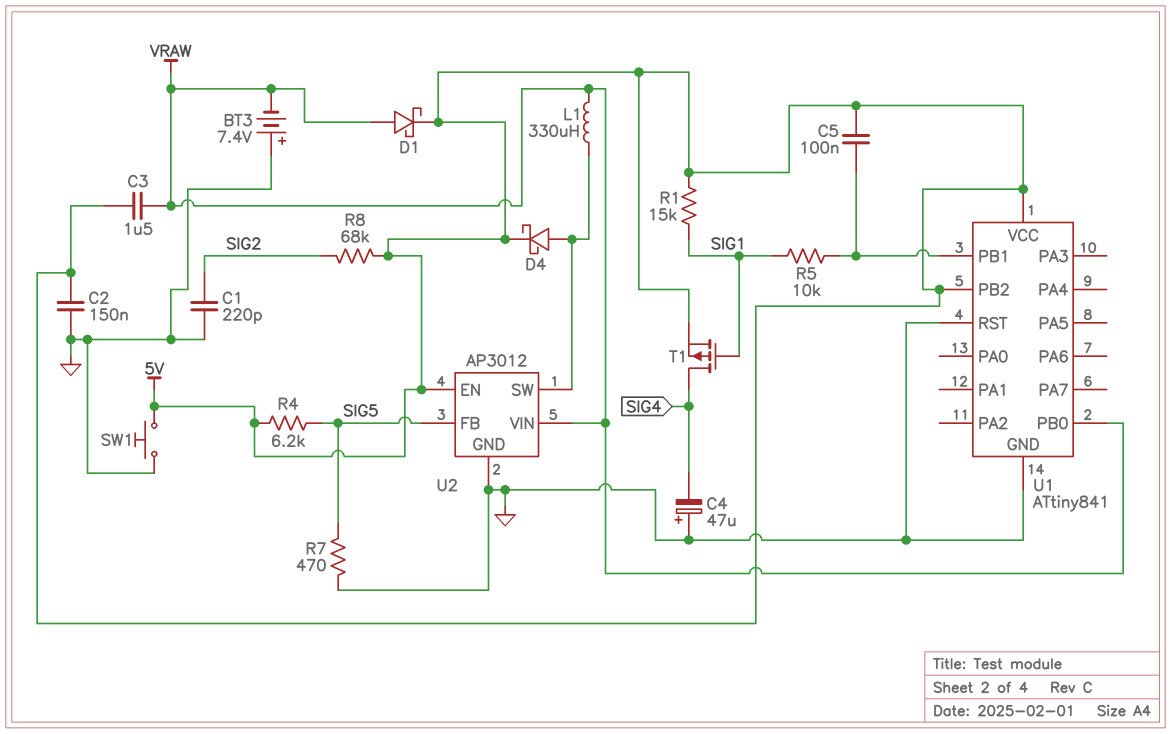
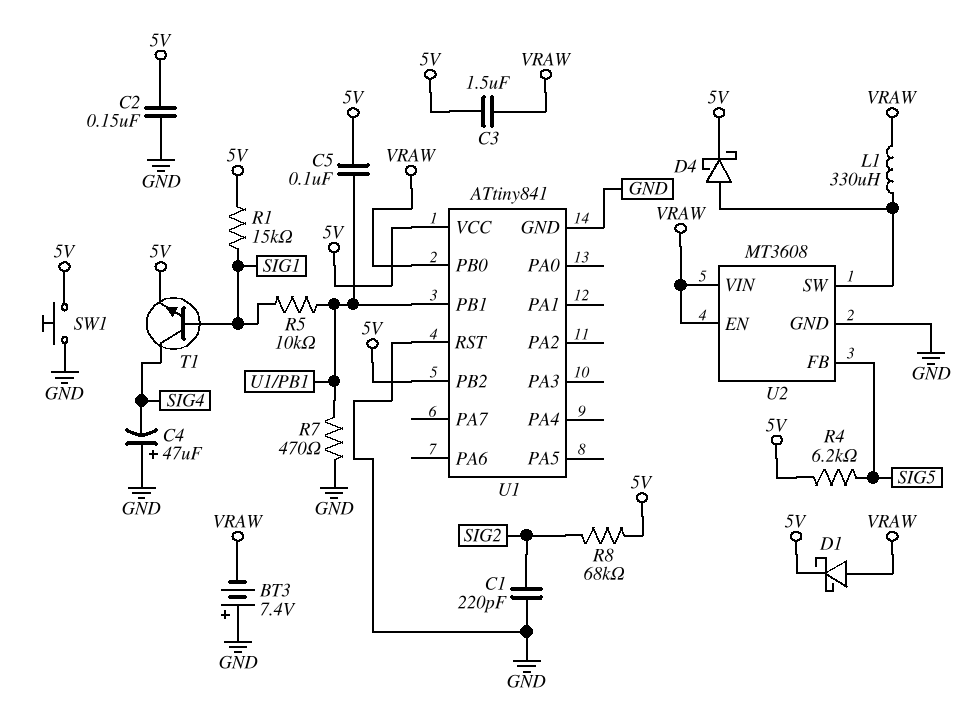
R7: 470 (GND, SIG5) -> 470 (GND, U1/PB1)
T1: PMOS (G SIG1, D SIG4, S 5V) -> NPN (B SIG1, C SIG4, E 5V)
U2: AP3012 -> MT3608
U2 pin EN: 5V -> VRAW

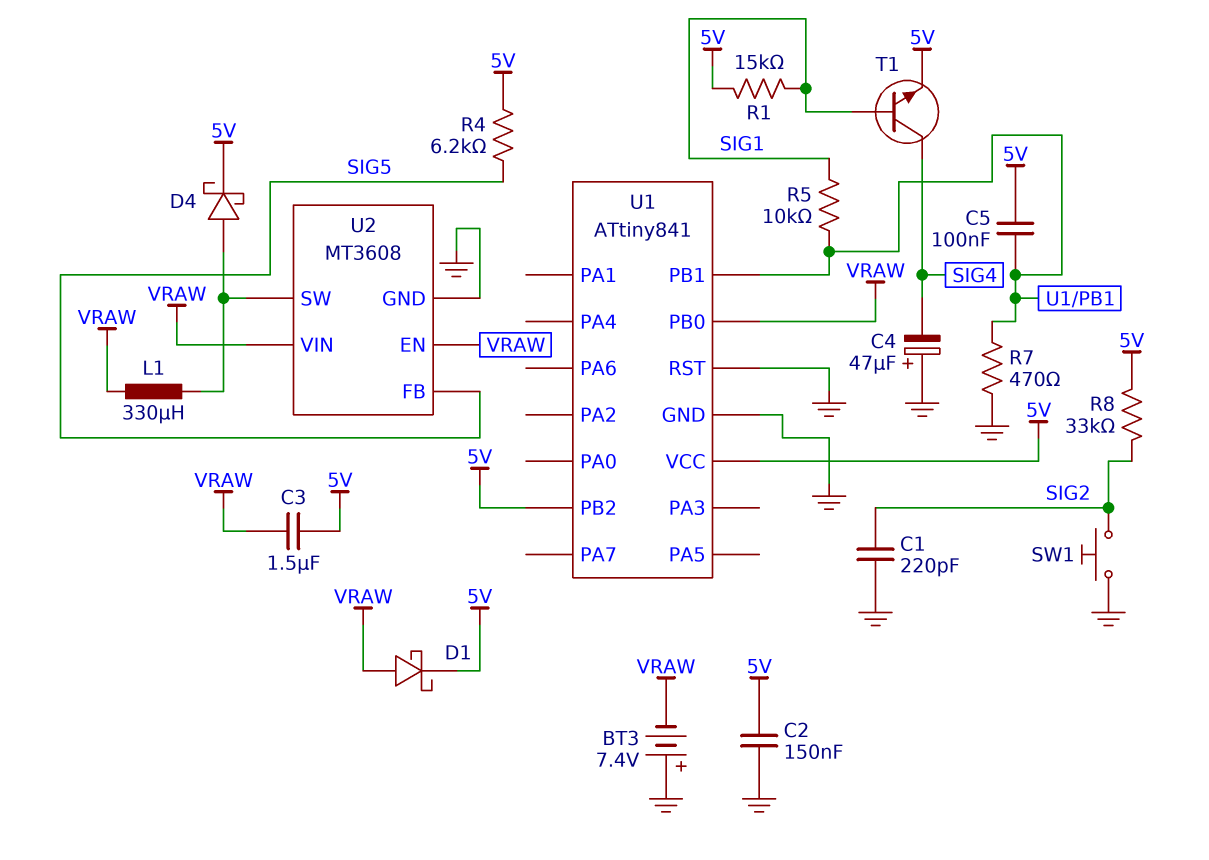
R8: 68k (5V, SIG2) -> 33k (5V, SIG2)
SW1: button (5V, GND) -> button (GND, SIG2)

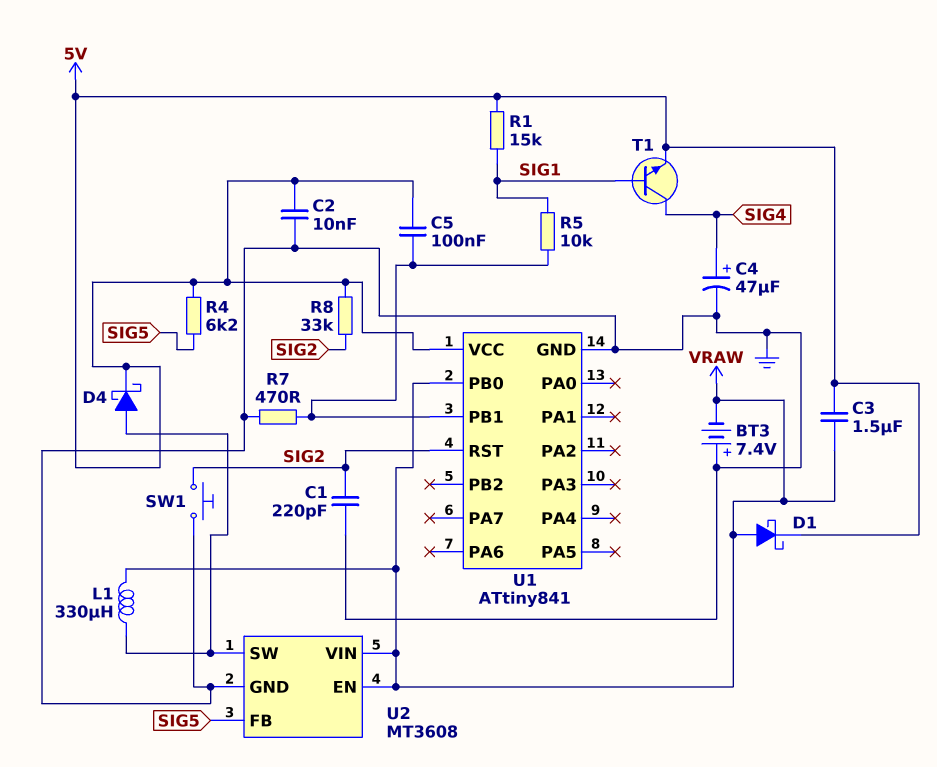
C2: 150nF (5V, GND) -> 10nF (5V, GND)
C4: 47uF (plus GND, minus SIG4) -> 47uF (plus SIG4, minus GND)
U1 pin PB2: 5V -> none
U1 pin RST: GND -> SIG2

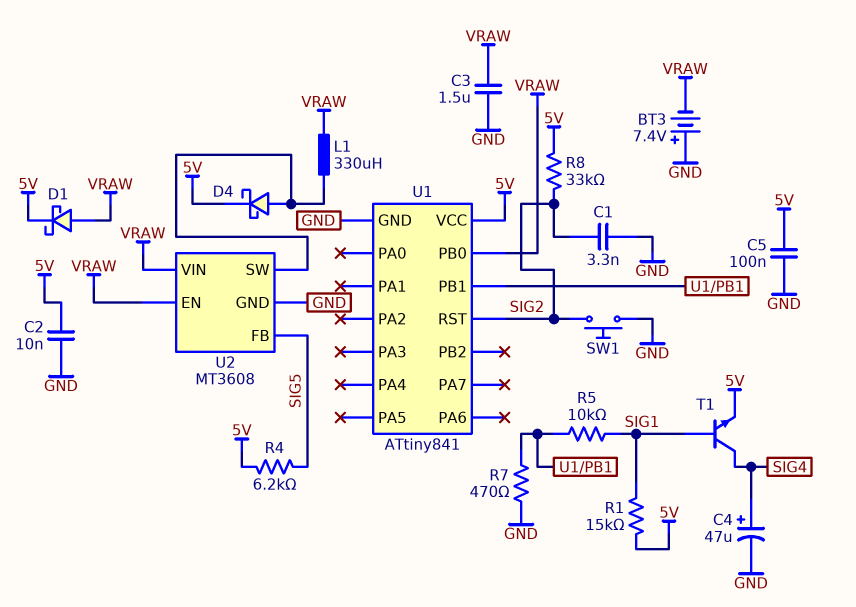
C1: 220pF (GND, SIG2) -> 3.3nF (GND, SIG2)
C3: 1.5uF (5V, VRAW) -> 1.5uF (GND, VRAW)
C5: 100nF (5V, U1/PB1) -> 100nF (5V, GND)

